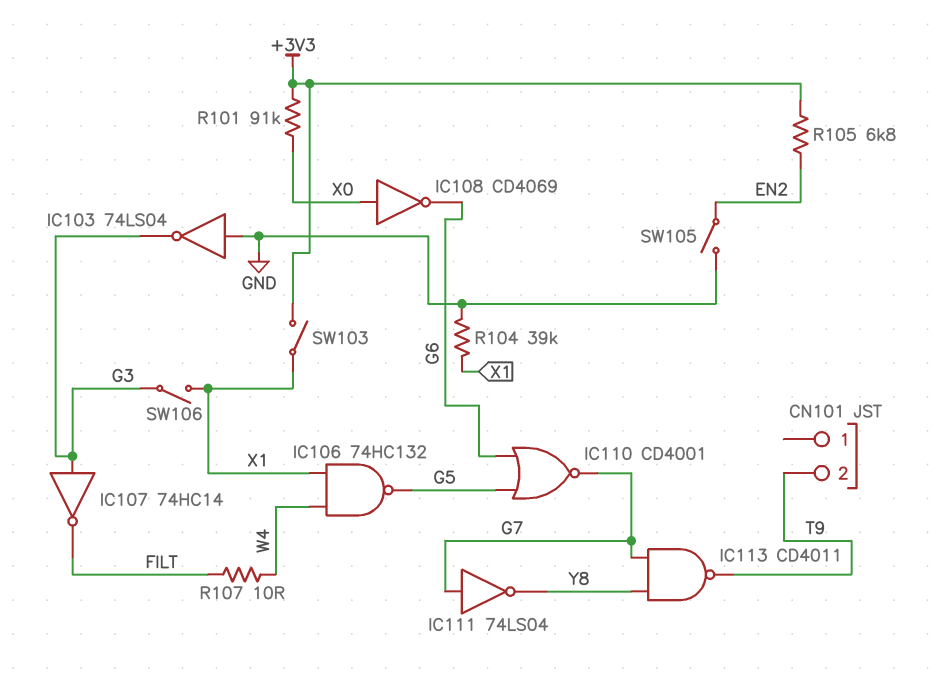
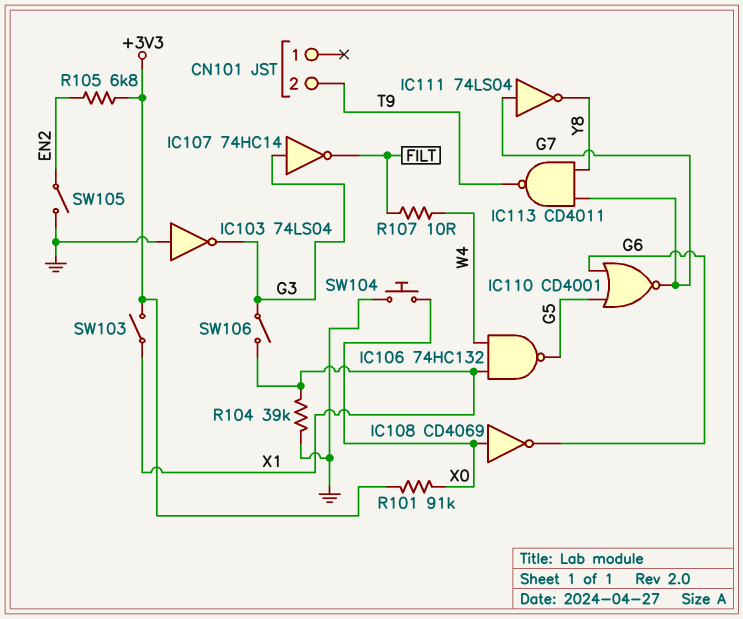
SW104: none -> button (GND, X0)

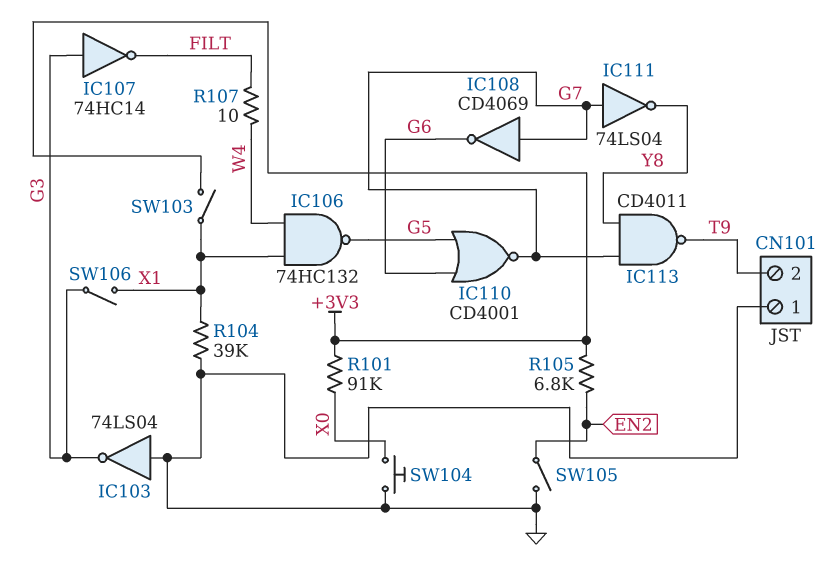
CN101 pin 1: none -> GND
IC108: NOT CD4069 (in X0, out G6) -> NOT CD4069 (in G7, out G6)

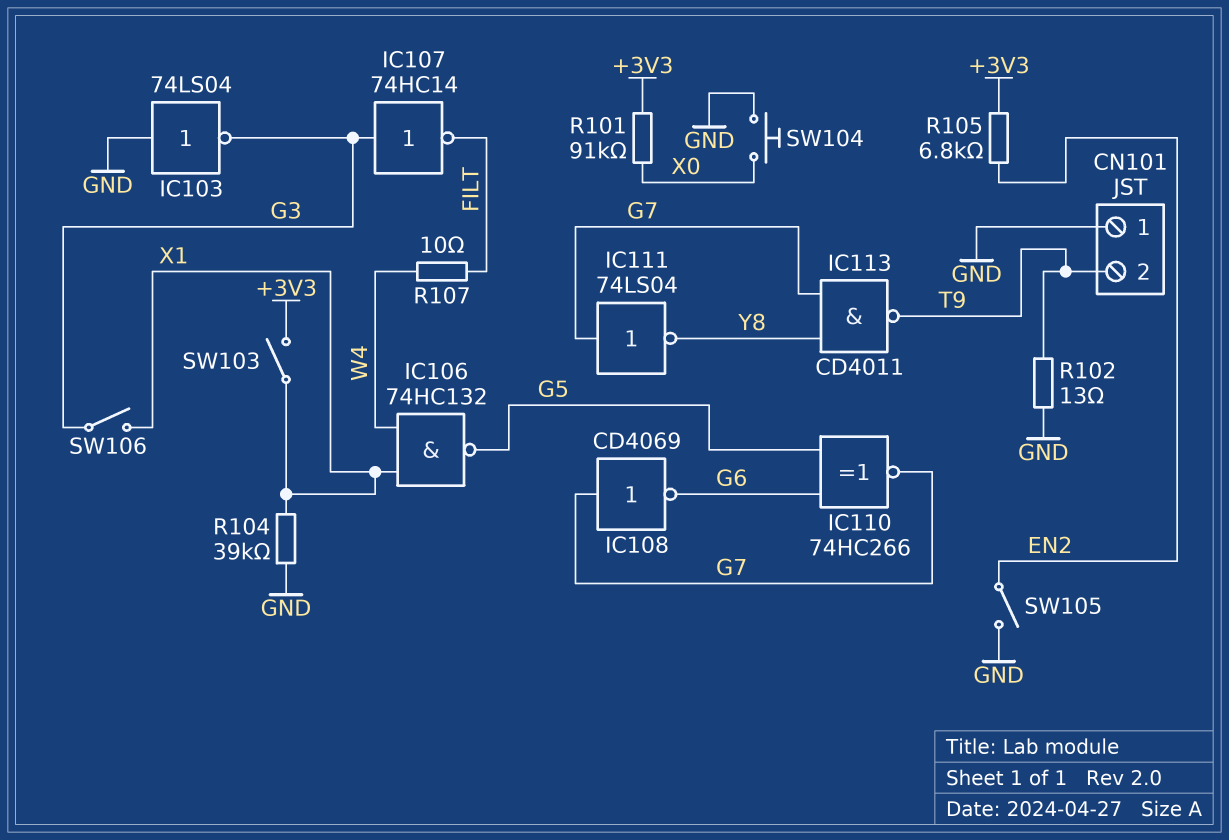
IC110: NOR CD4001 (in G5, in G6, out G7) -> XNOR 74HC266 (in G5, in G6, out G7)
R102: none -> 13 (GND, T9)

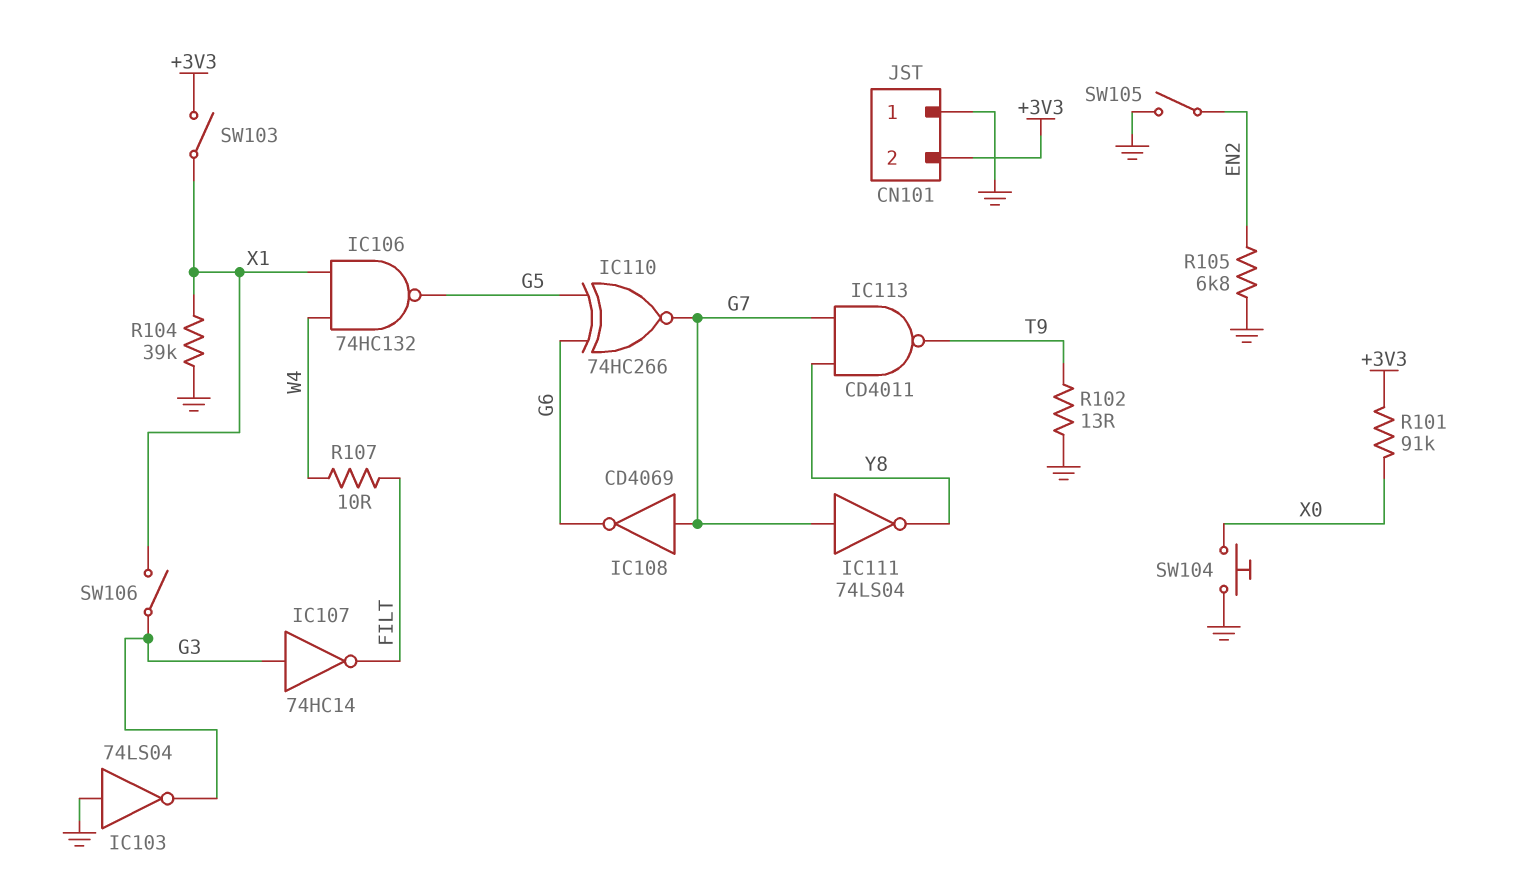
CN101 pin 2: T9 -> +3V3
R105: 6.8k (+3V3, EN2) -> 6.8k (EN2, GND)

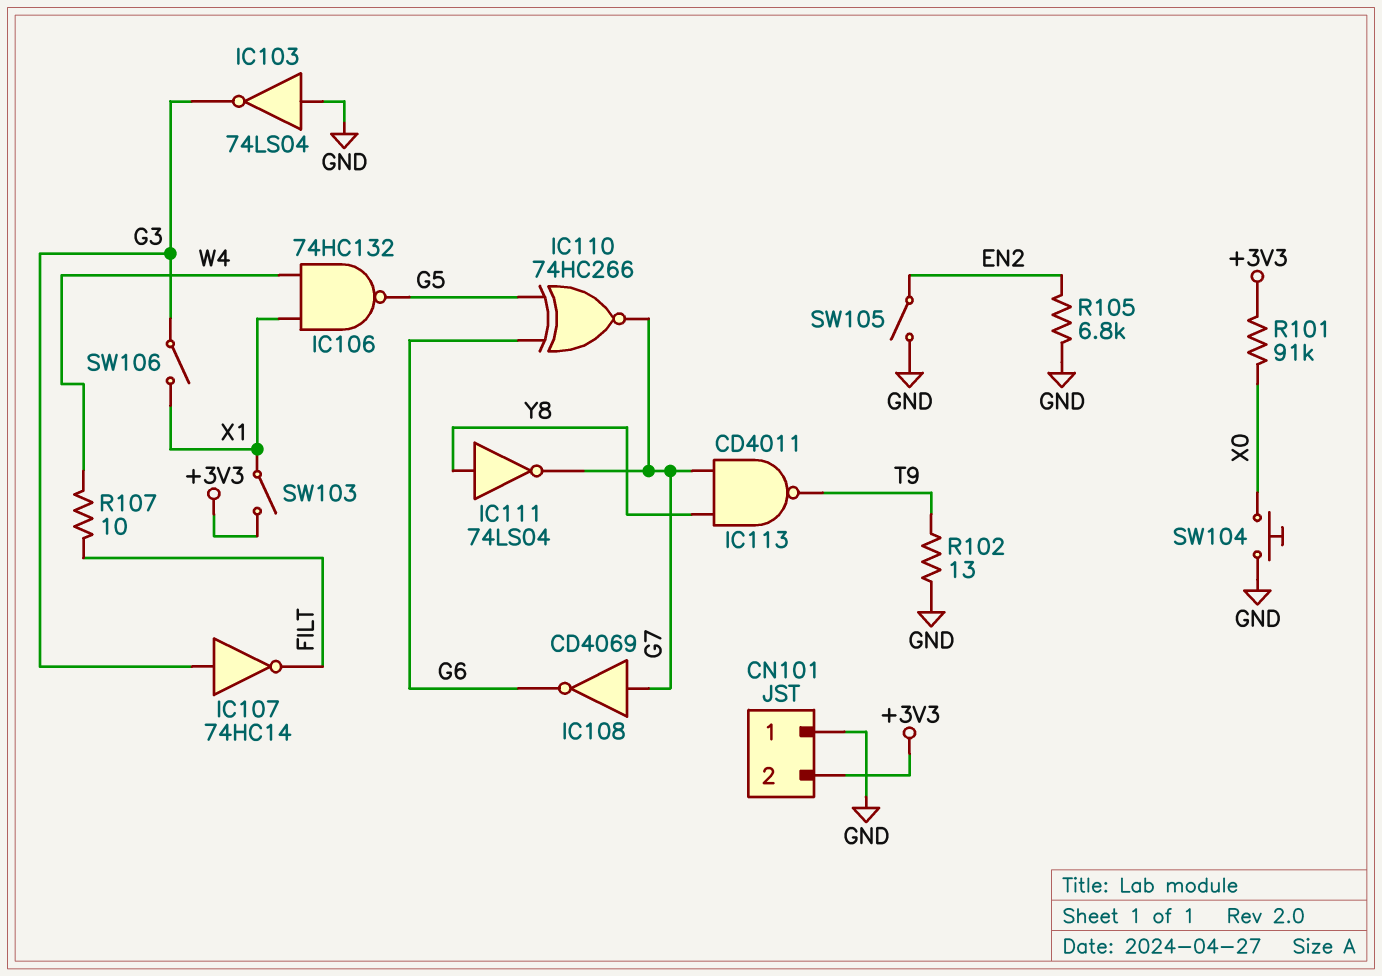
IC111: NOT 74LS04 (in G7, out Y8) -> NOT 74LS04 (in Y8, out G7)
R104: 39k (GND, X1) -> none

